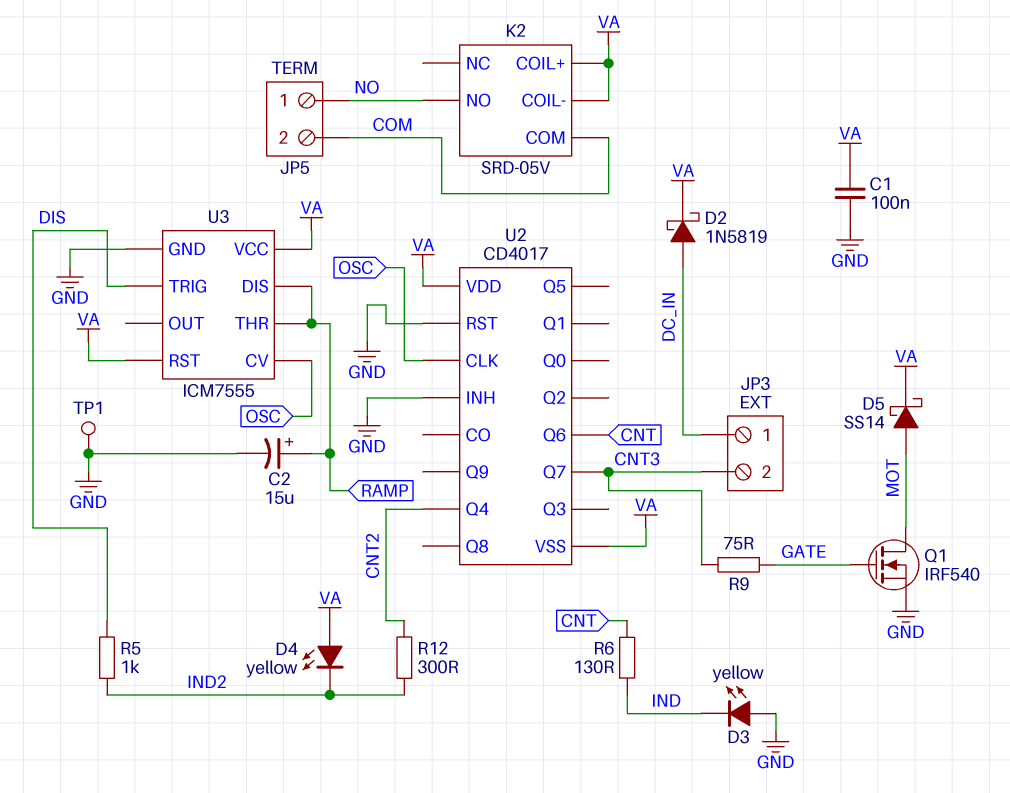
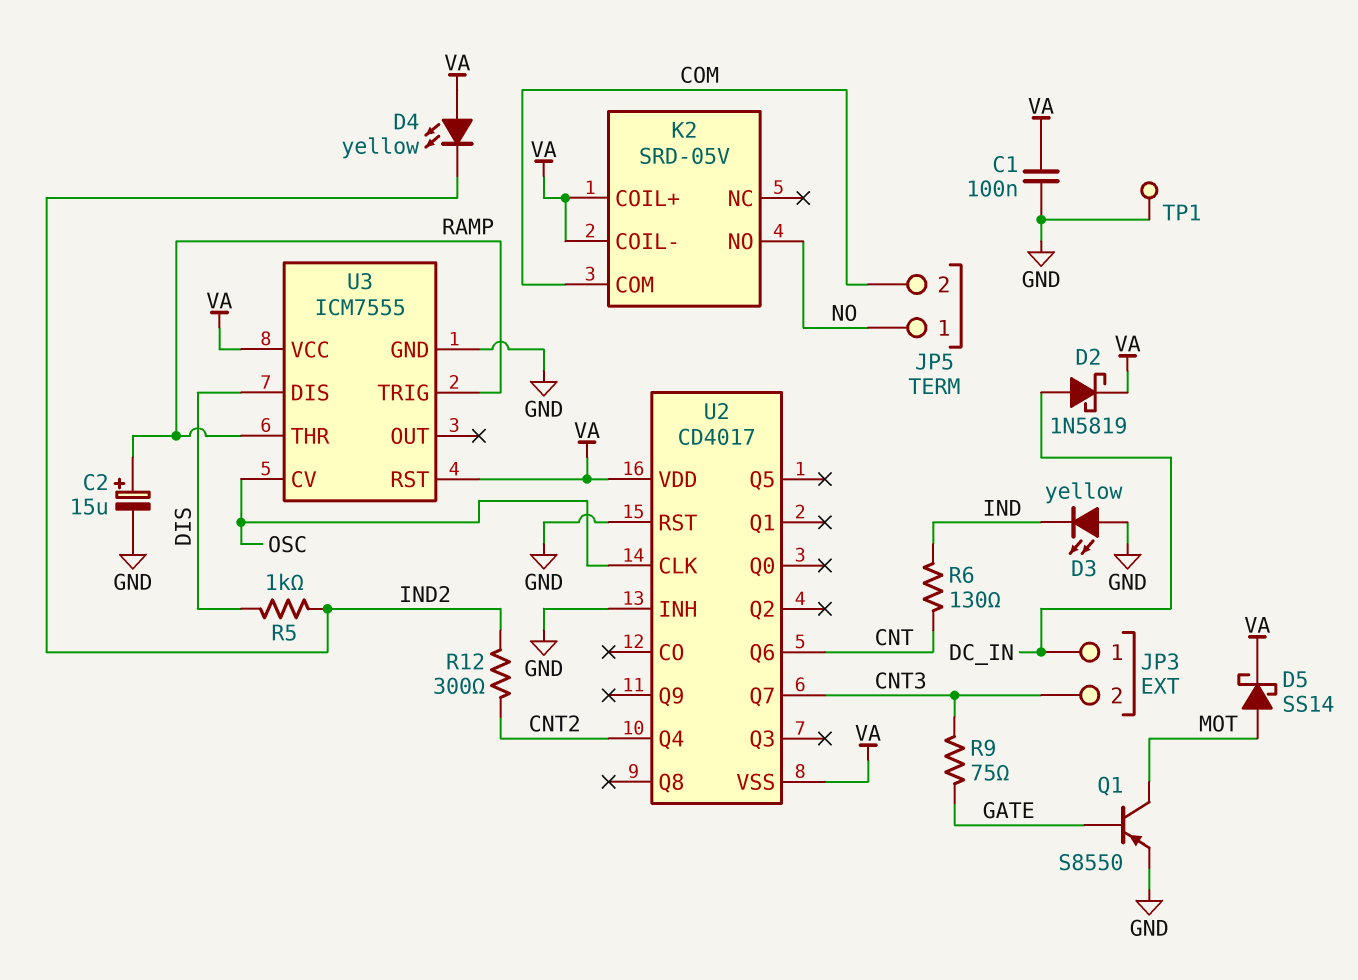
Q1: NMOS IRF540 (G GATE, D MOT, S GND) -> PNP S8550 (B GATE, C MOT, E GND)
U3 pin DIS: RAMP -> DIS
U3 pin TRIG: DIS -> RAMP

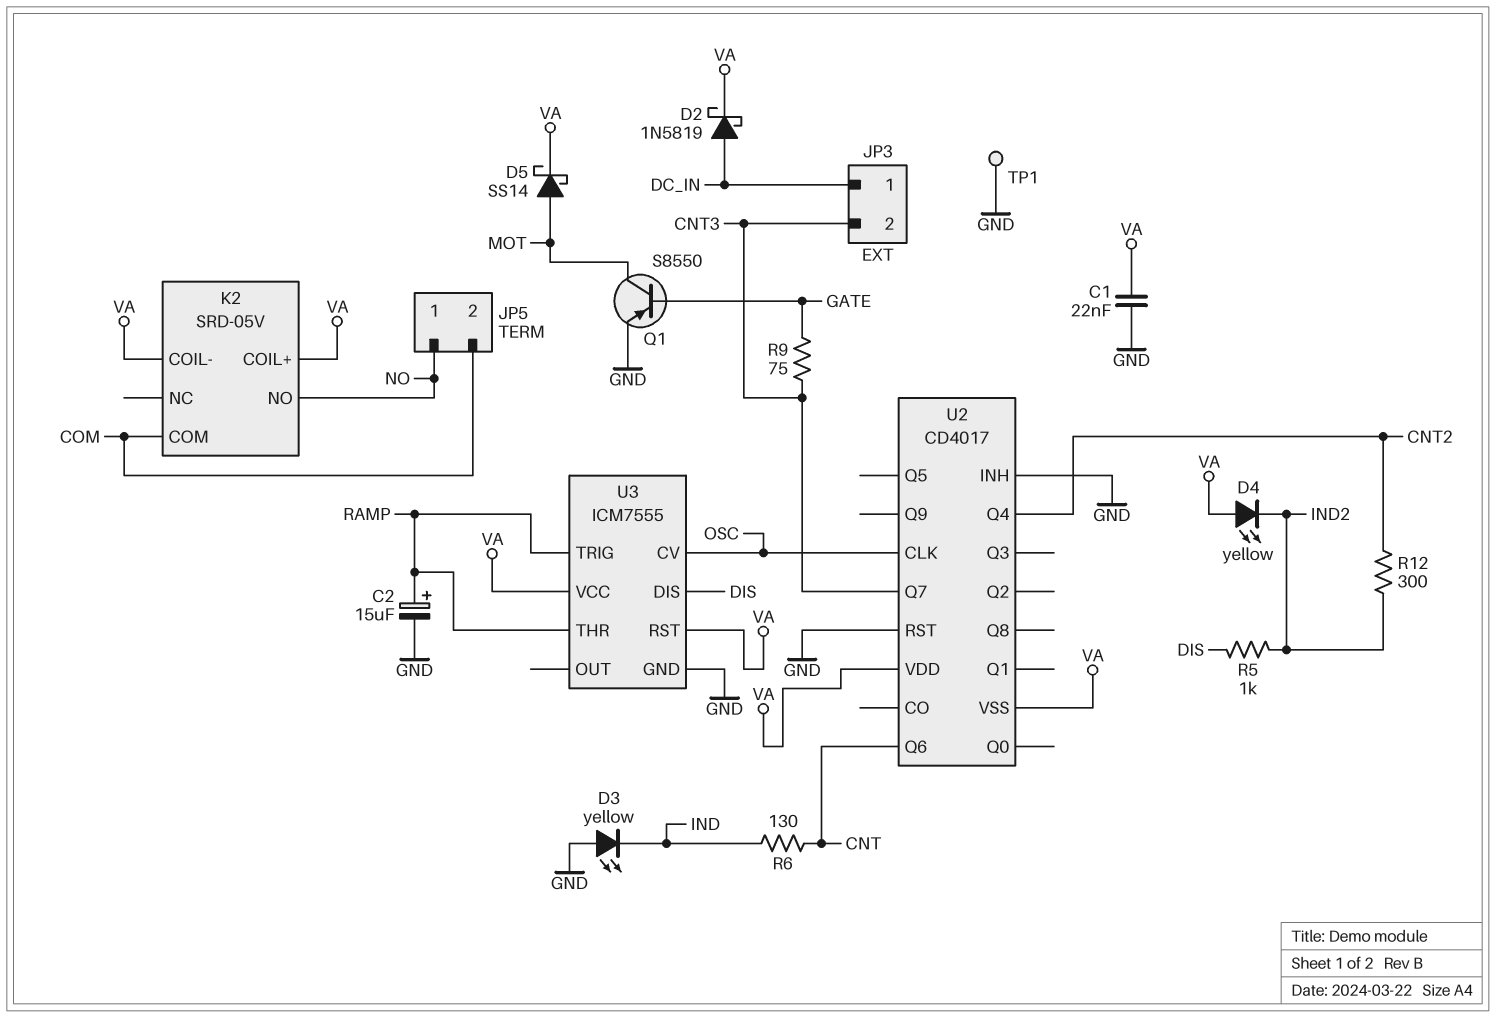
C1: 100nF (GND, VA) -> 22nF (GND, VA)

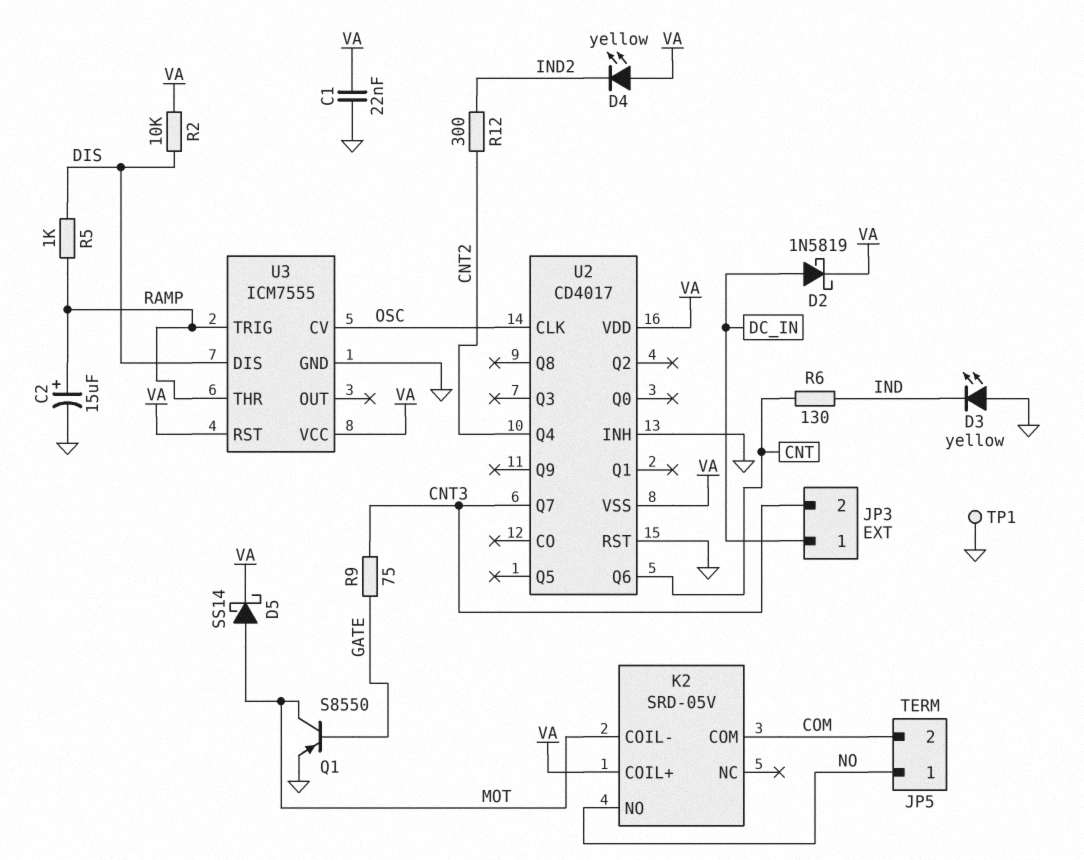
K2 pin COIL-: VA -> MOT
R2: none -> 10k (DIS, VA)
R5: 1k (DIS, IND2) -> 1k (DIS, RAMP)

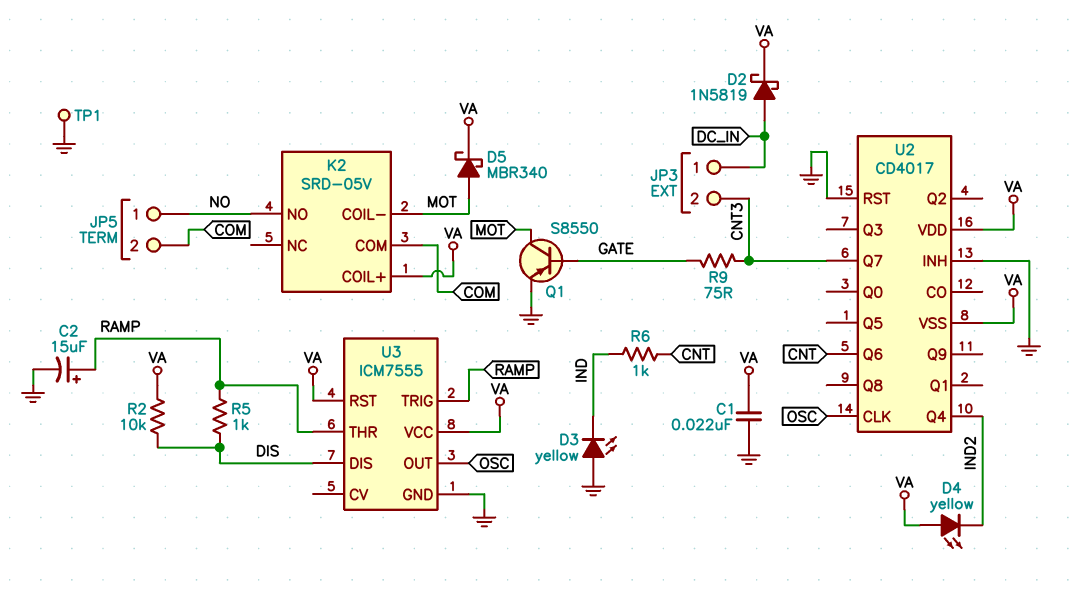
D5: schottky SS14 (A MOT, K VA) -> schottky MBR340 (A MOT, K VA)
R6: 130 (CNT, IND) -> 1k (CNT, IND)
R12: 300 (CNT2, IND2) -> none
U2 pin Q4: CNT2 -> IND2
U3 pin CV: OSC -> none
U3 pin OUT: none -> OSC

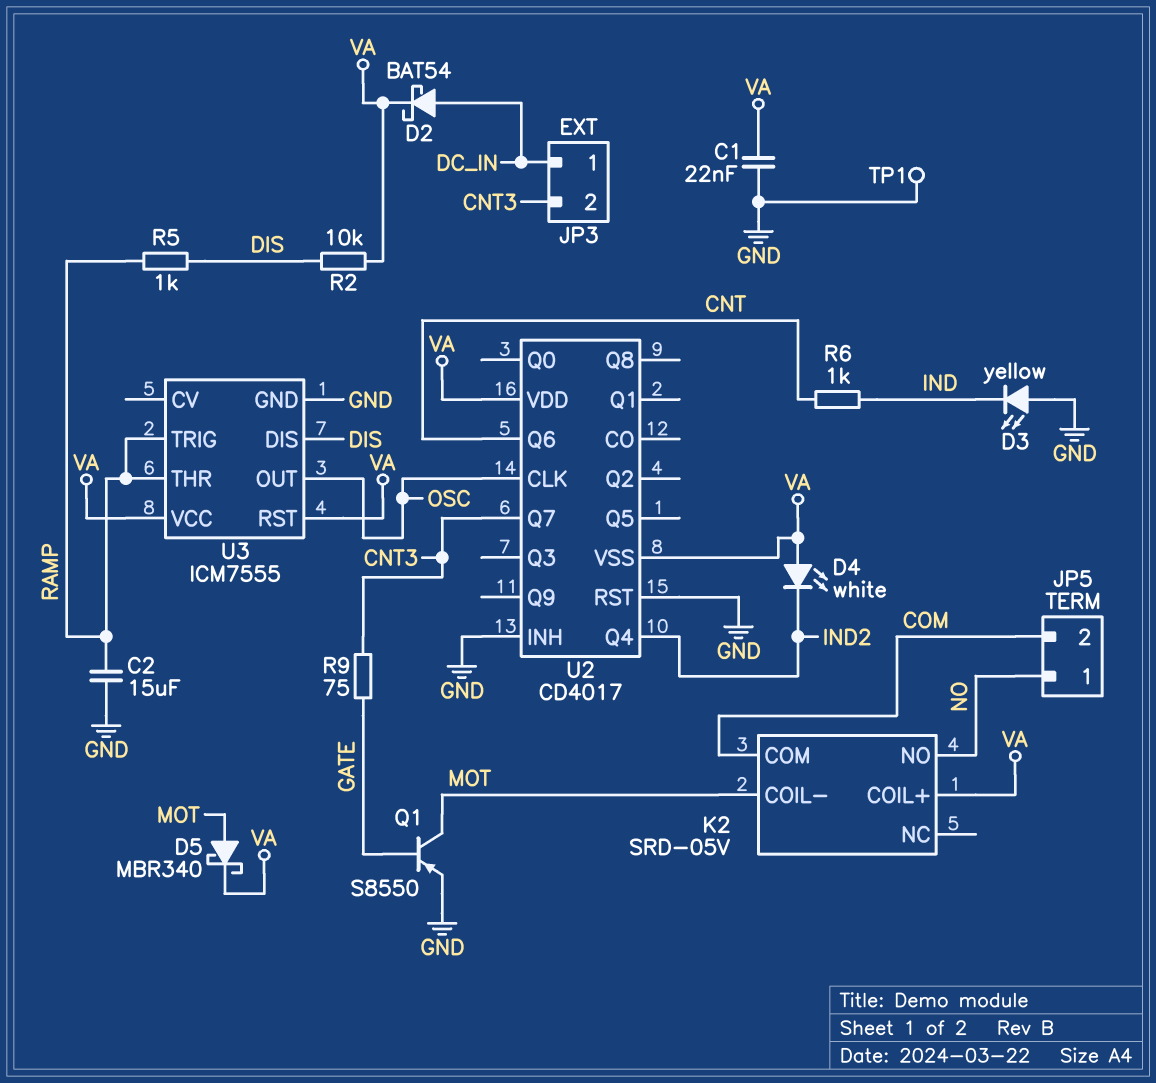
C2: 15uF (plus RAMP, minus GND) -> 15uF (GND, RAMP)
D2: schottky 1N5819 (A DC_IN, K VA) -> schottky BAT54 (A DC_IN, K VA)
D4: LED yellow (A VA, K IND2) -> LED white (A VA, K IND2)

